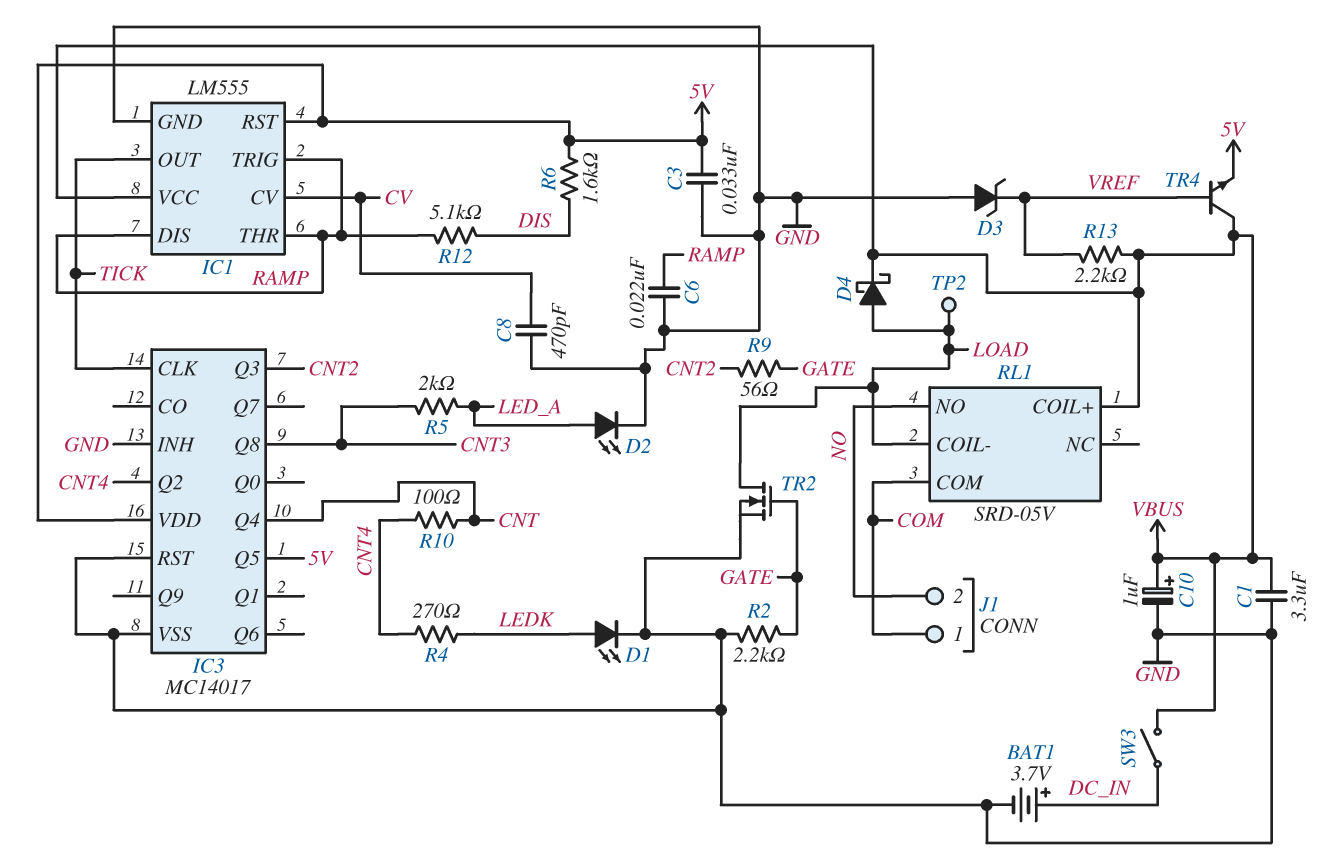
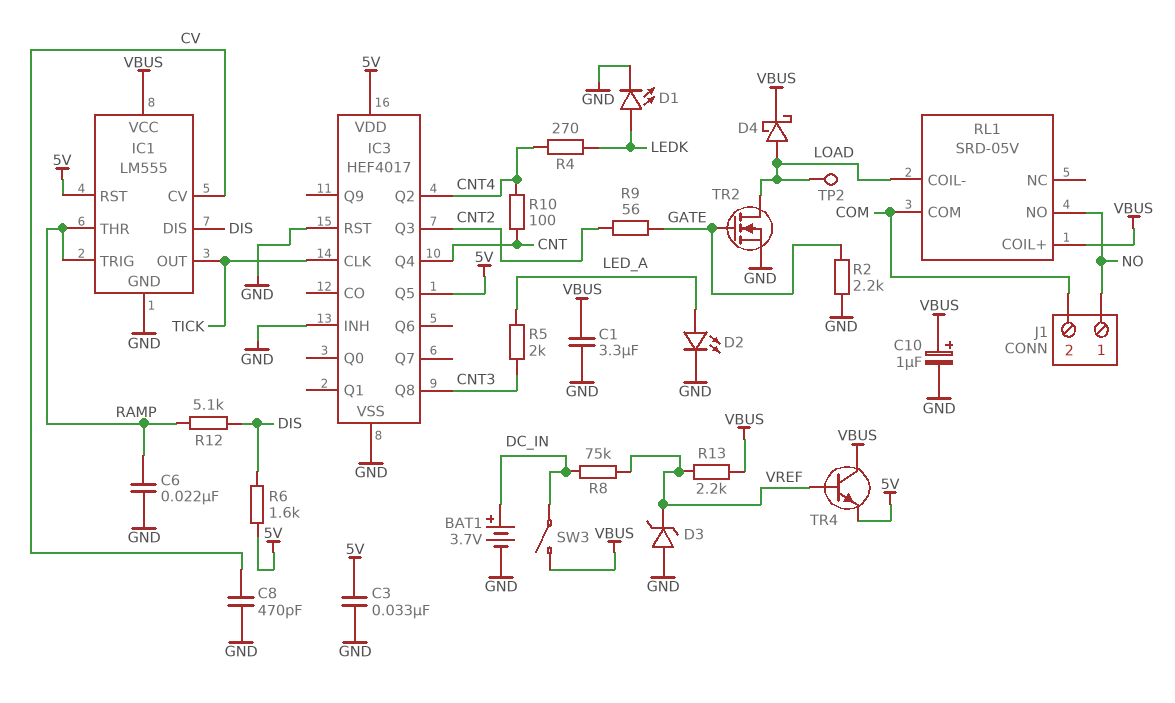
IC1 pin DIS: RAMP -> DIS
IC3: MC14017 -> HEF4017
J1 pin 1: COM -> NO
J1 pin 2: NO -> COM
R8: none -> 75k (DC_IN, VREF)

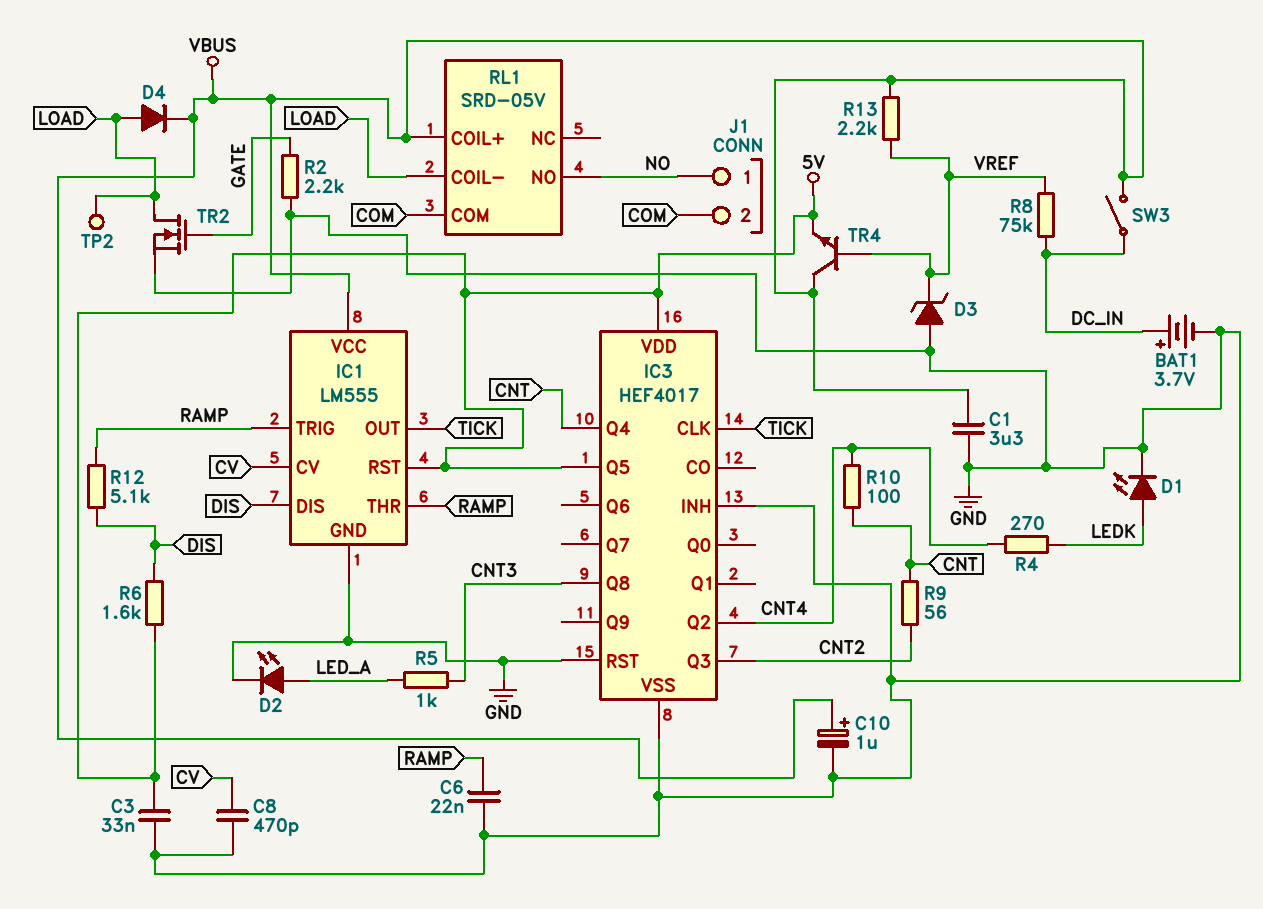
D4: schottky (A LOAD, K VBUS) -> diode (A LOAD, K VBUS)
R5: 2k (CNT3, LED_A) -> 1k (CNT3, LED_A)
R9: 56 (CNT2, GATE) -> 56 (CNT, CNT2)

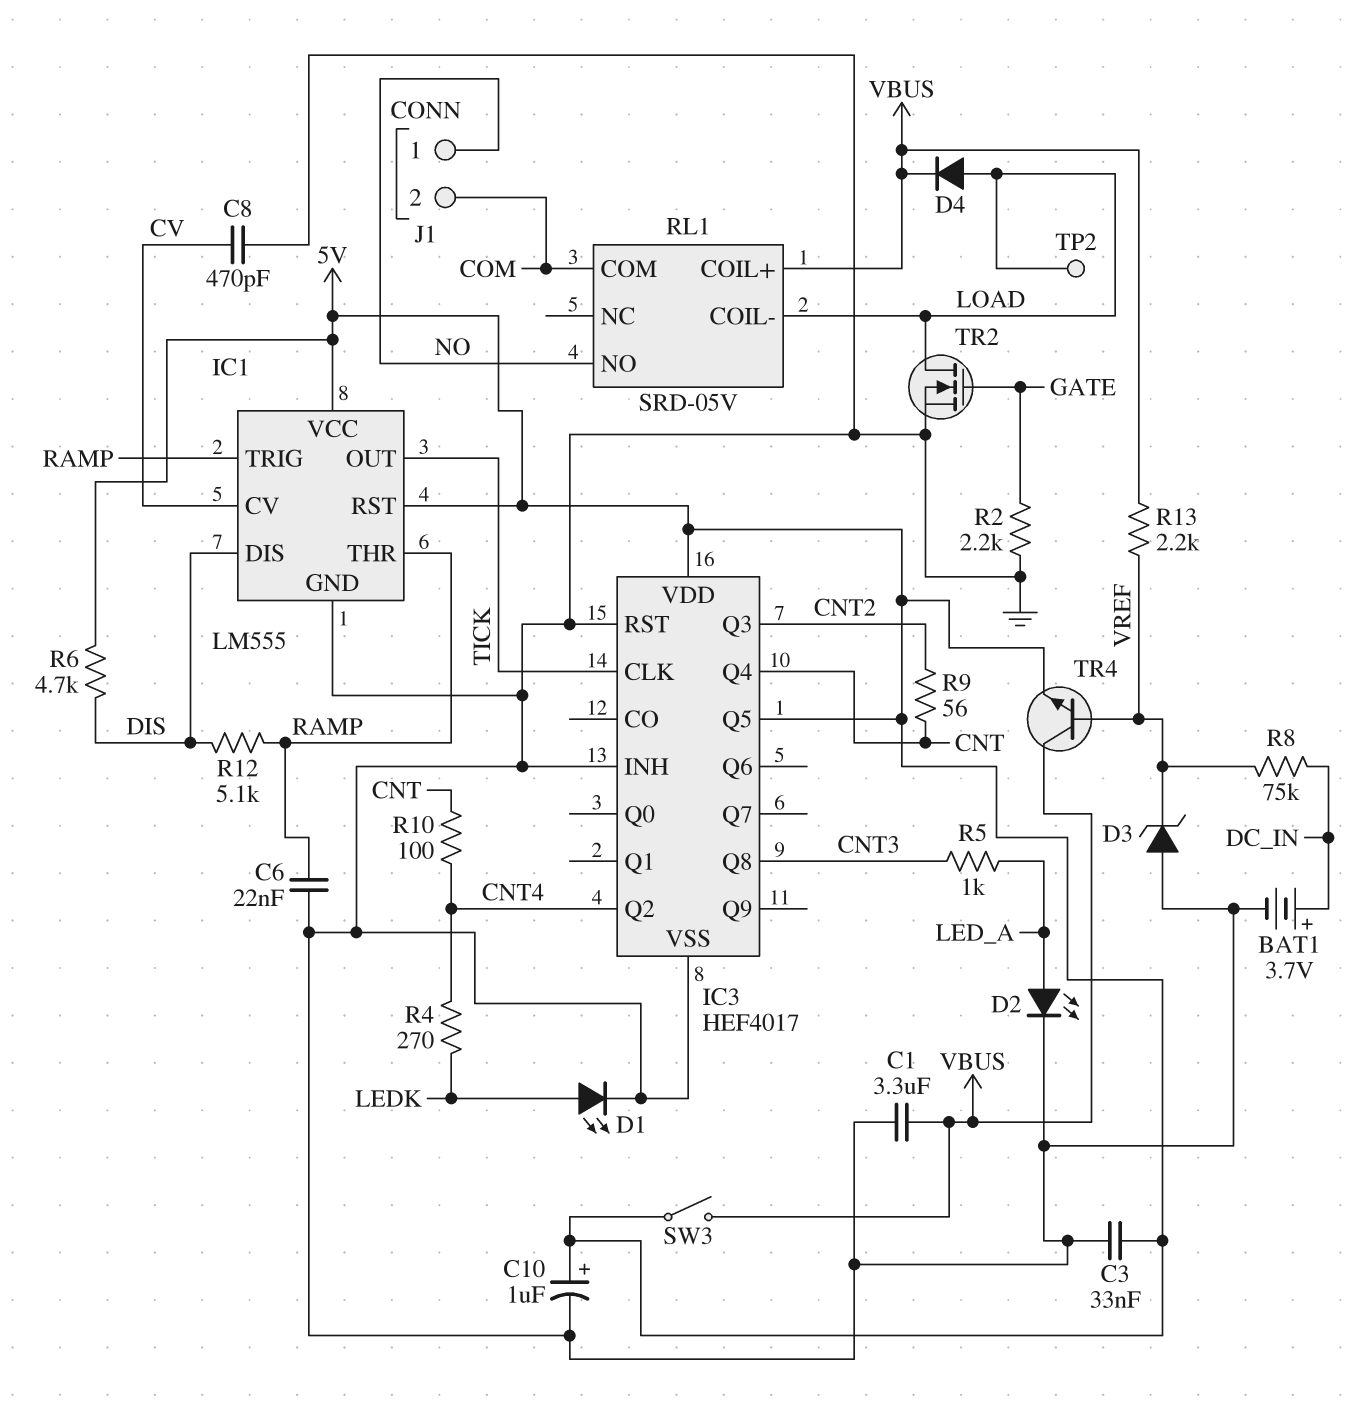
C10: 1uF (plus VBUS, minus GND) -> 1uF (plus 5V, minus GND)
IC1 pin VCC: VBUS -> 5V
R6: 1.6k (5V, DIS) -> 4.7k (5V, DIS)
SW3: switch (DC_IN, VBUS) -> switch (5V, VBUS)

